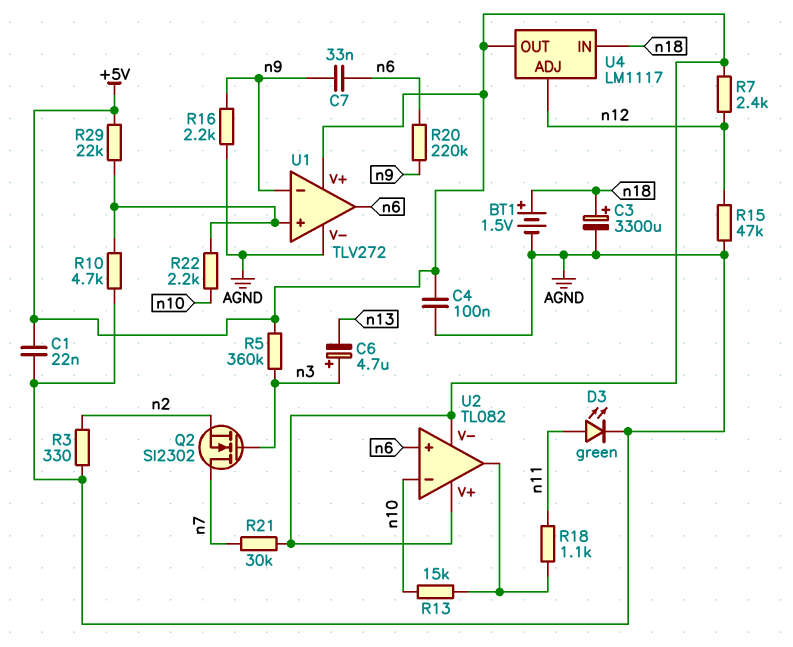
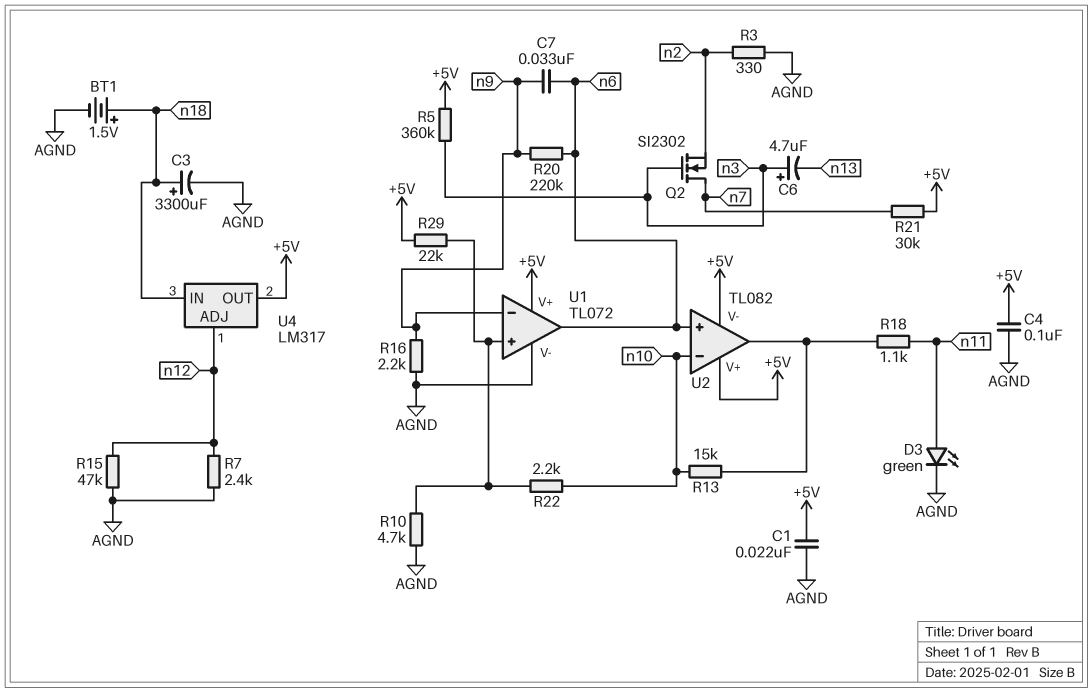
R7: 2.4k (+5V, n12) -> 2.4k (AGND, n12)
U1: TLV272 -> TL072
U4: LM1117 -> LM317

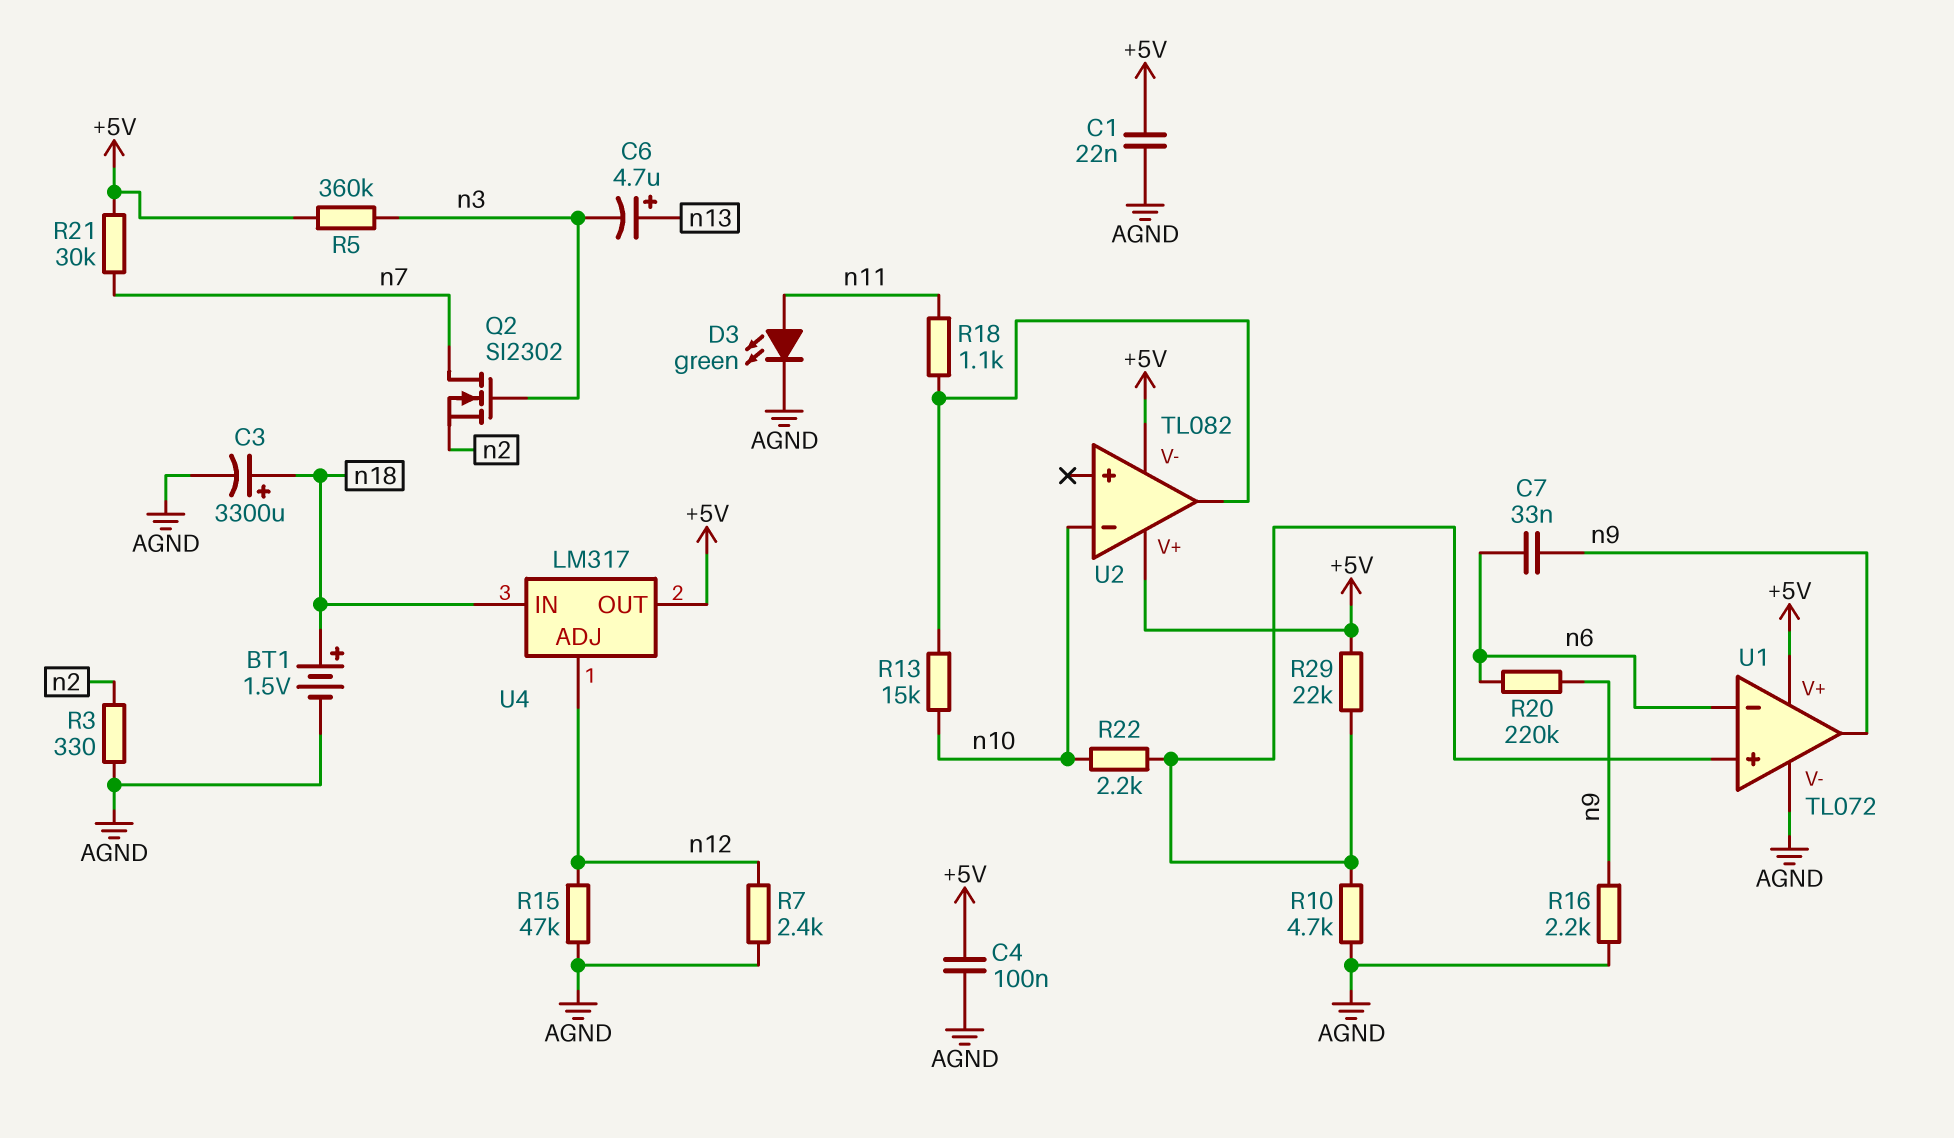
C6: 4.7uF (plus n3, minus n13) -> 4.7uF (plus n13, minus n3)
U1 pin in-: n9 -> n6
U1 pin out: n6 -> n9
U2 pin in+: n6 -> none

